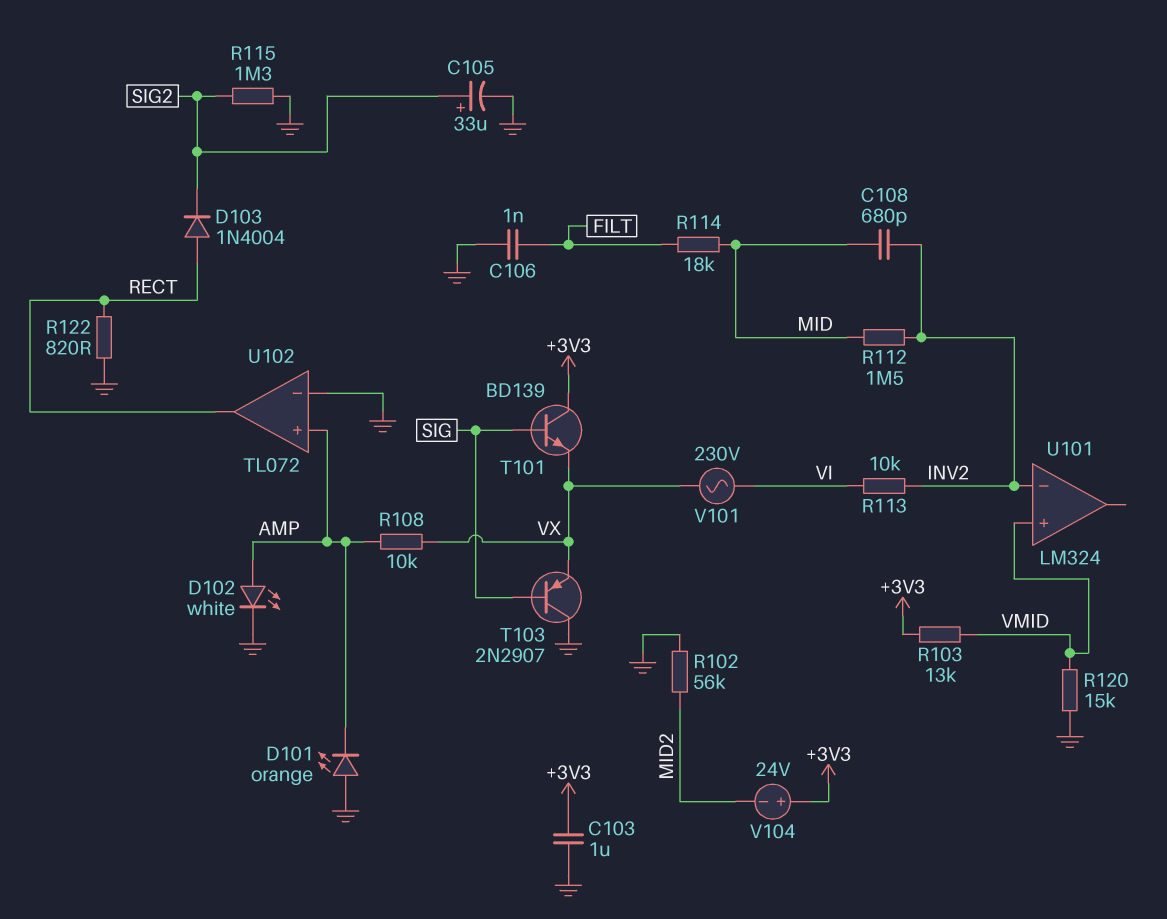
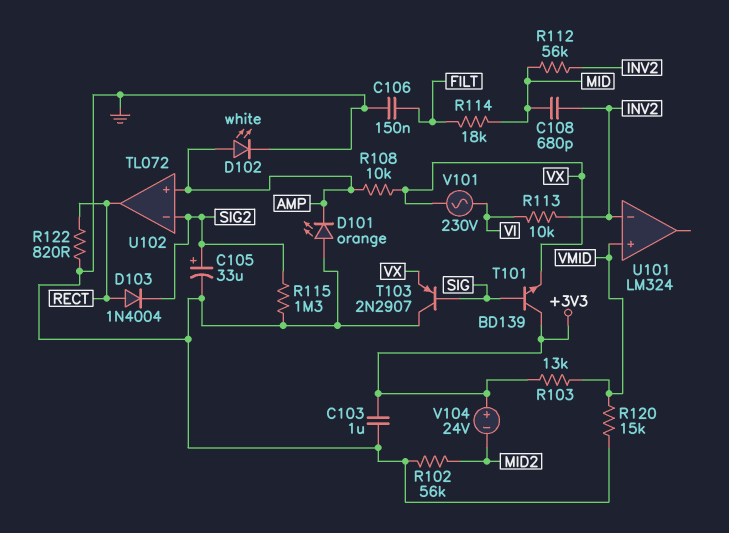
C106: 1nF (FILT, GND) -> 150nF (FILT, GND)
R112: 1.5M (INV2, MID) -> 56k (INV2, MID)
U102 pin in-: GND -> SIG2

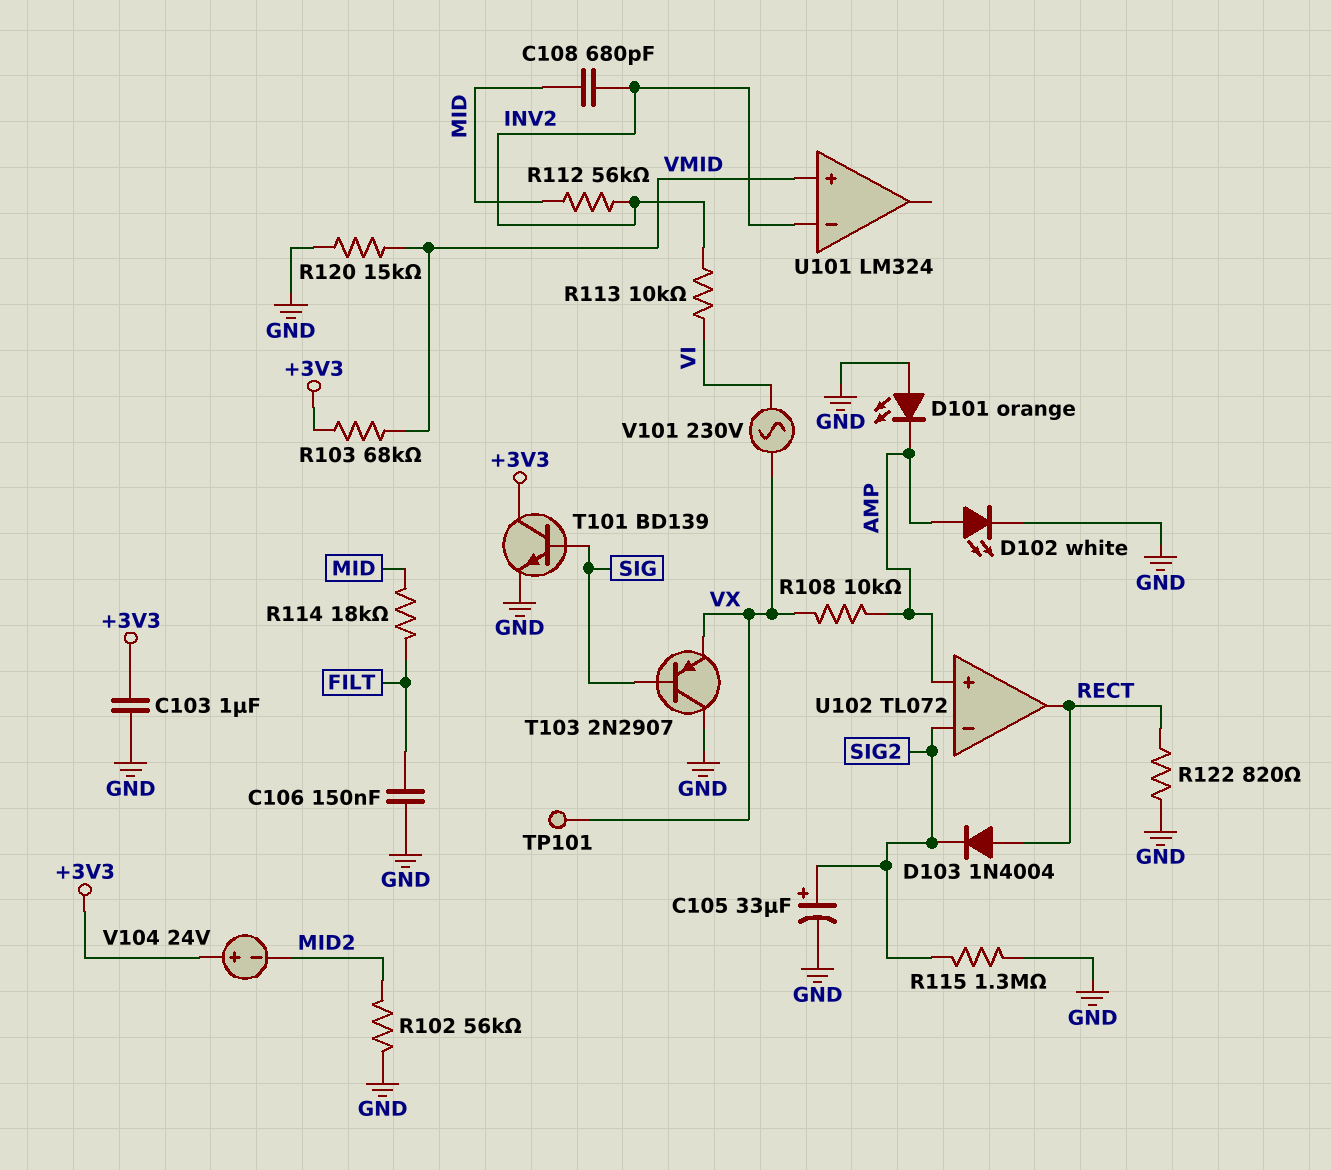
R103: 13k (+3V3, VMID) -> 68k (+3V3, VMID)
T101: NPN BD139 (B SIG, C +3V3, E VX) -> NPN BD139 (B SIG, C +3V3, E GND)
TP101: none -> test point (VX)

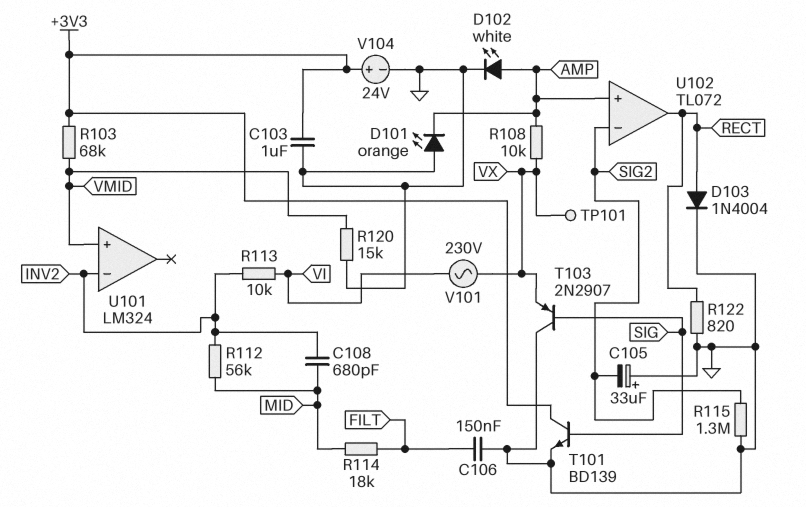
C105: 33uF (plus SIG2, minus GND) -> 33uF (plus GND, minus SIG2)
D103: diode 1N4004 (A RECT, K SIG2) -> diode 1N4004 (A RECT, K GND)
R102: 56k (GND, MID2) -> none
V104: 24V (plus +3V3, minus MID2) -> 24V (plus +3V3, minus GND)

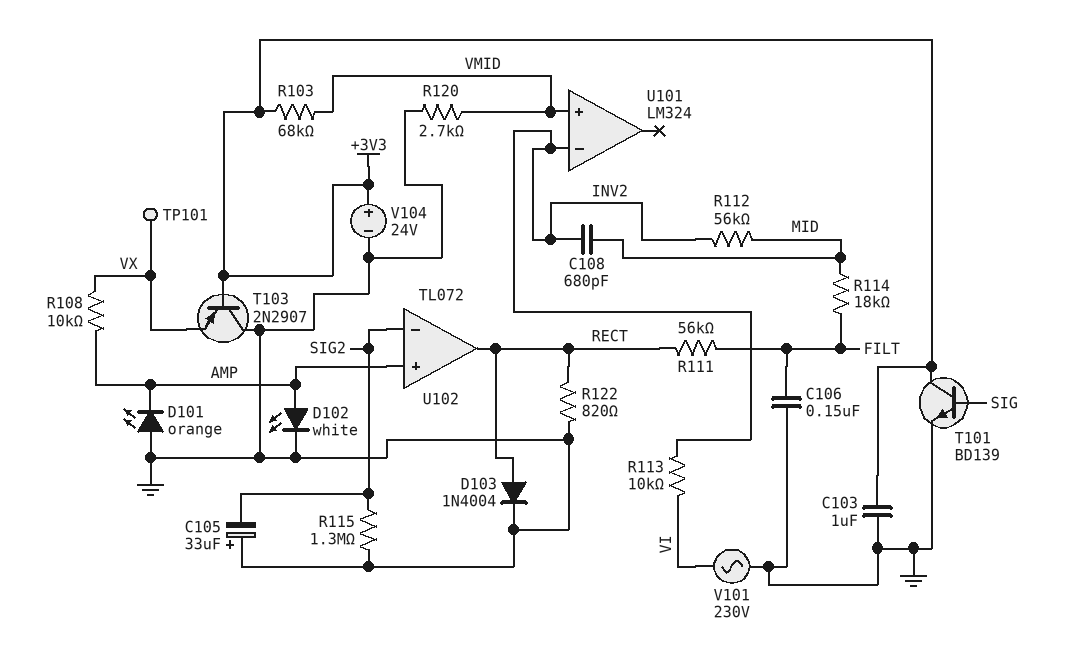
R111: none -> 56k (FILT, RECT)
R120: 15k (GND, VMID) -> 2.7k (GND, VMID)
T103: PNP 2N2907 (B SIG, C GND, E VX) -> PNP 2N2907 (B +3V3, C GND, E VX)
V101: AC 230V (VI, VX) -> AC 230V (GND, VI)

